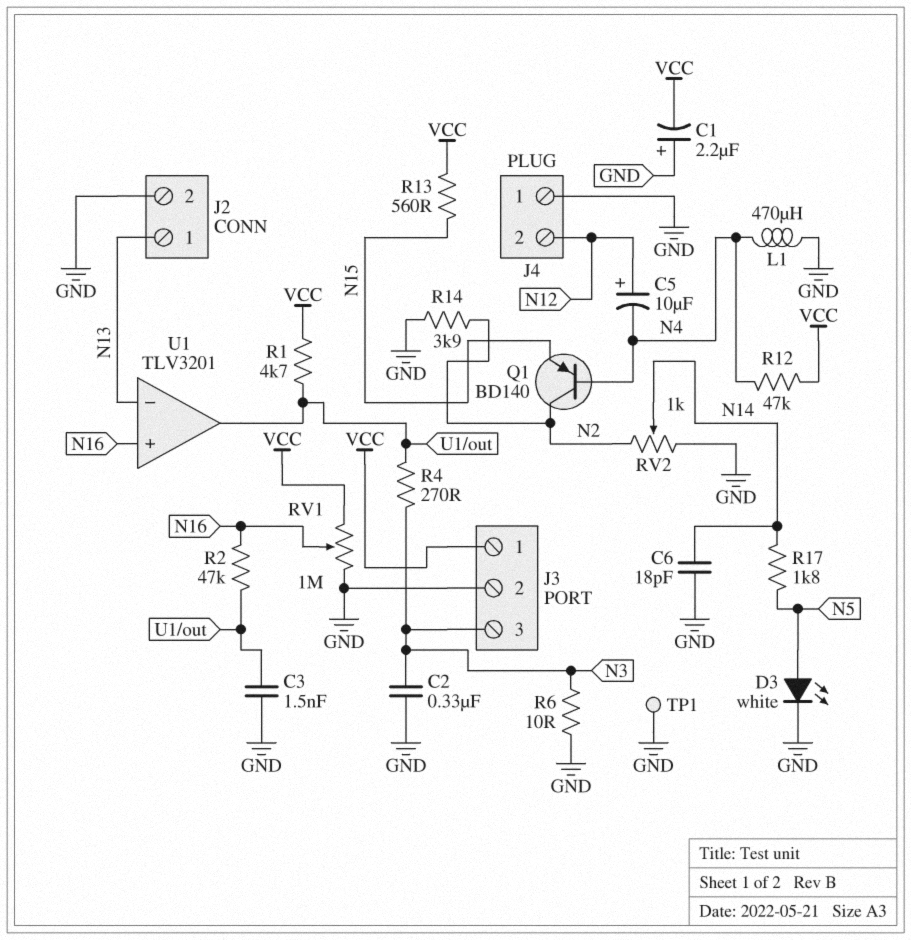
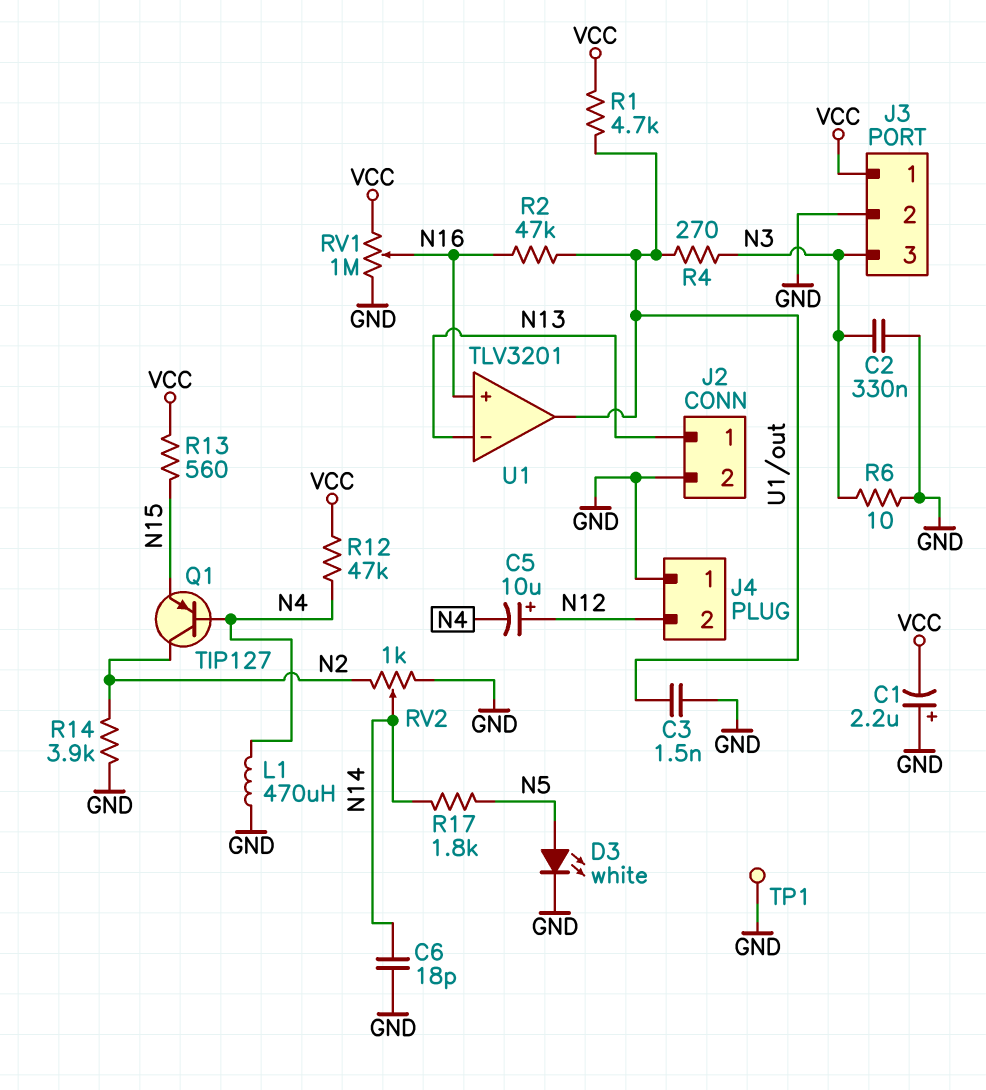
Q1: PNP BD140 (B N4, C N2, E N15) -> PNP TIP127 (B N4, C N2, E N15)

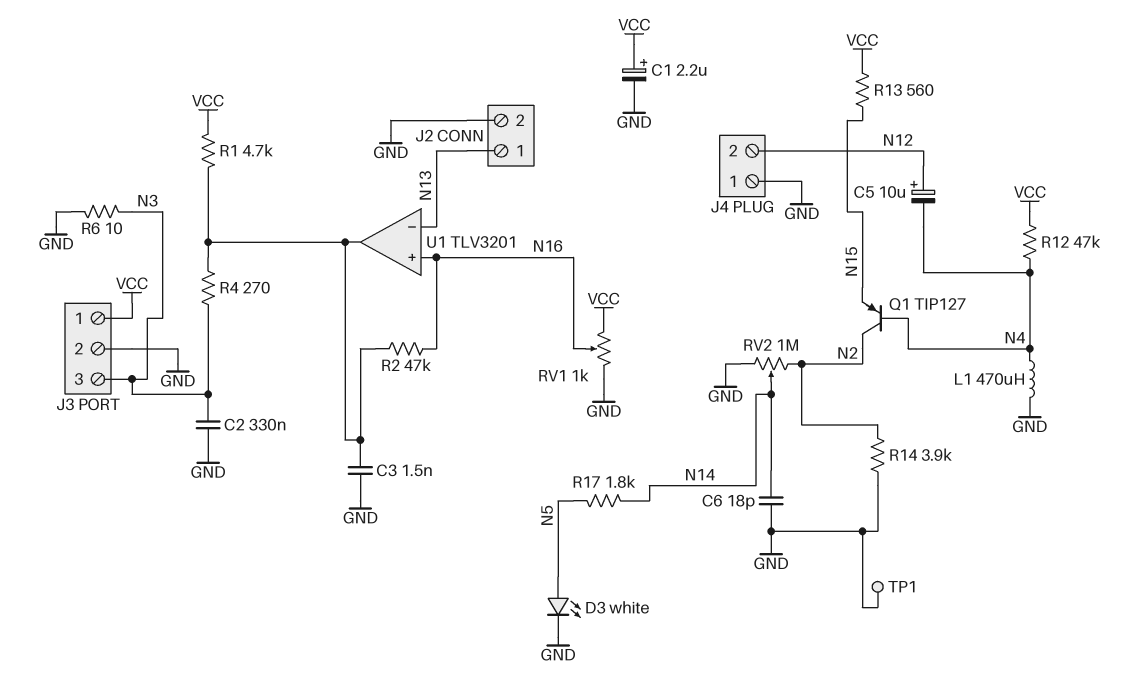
C1: 2.2uF (plus GND, minus VCC) -> 2.2uF (plus VCC, minus GND)
RV1: 1M (GND, VCC, wiper N16) -> 1k (GND, VCC, wiper N16)
RV2: 1k (GND, N2, wiper N14) -> 1M (GND, N2, wiper N14)

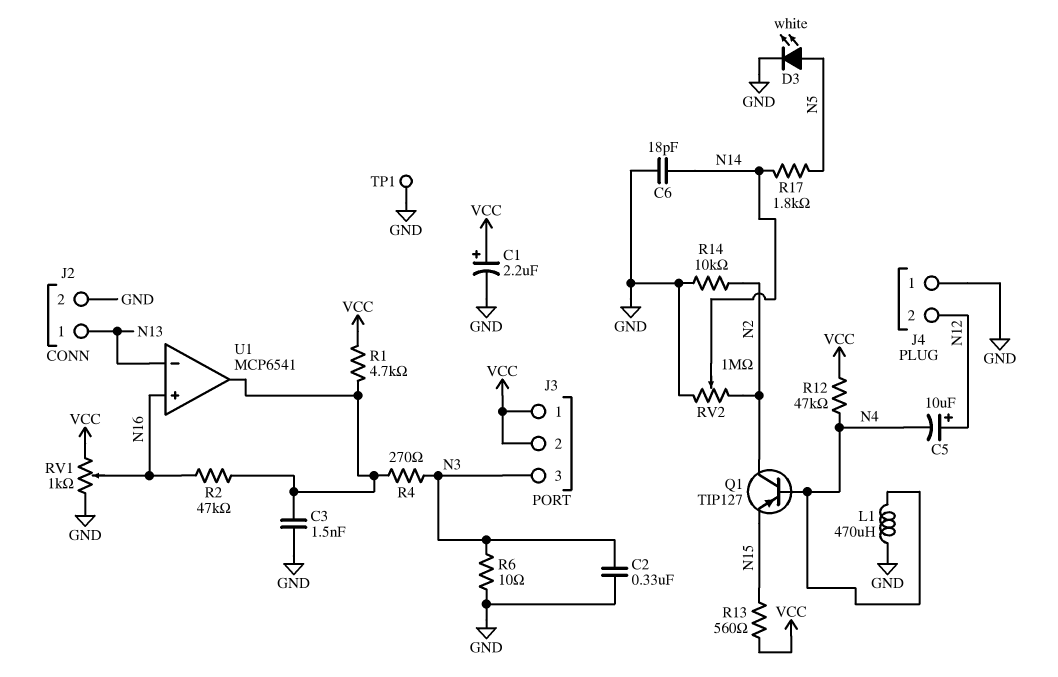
J3 pin 2: GND -> VCC
R14: 3.9k (GND, N2) -> 10k (GND, N2)
U1: TLV3201 -> MCP6541

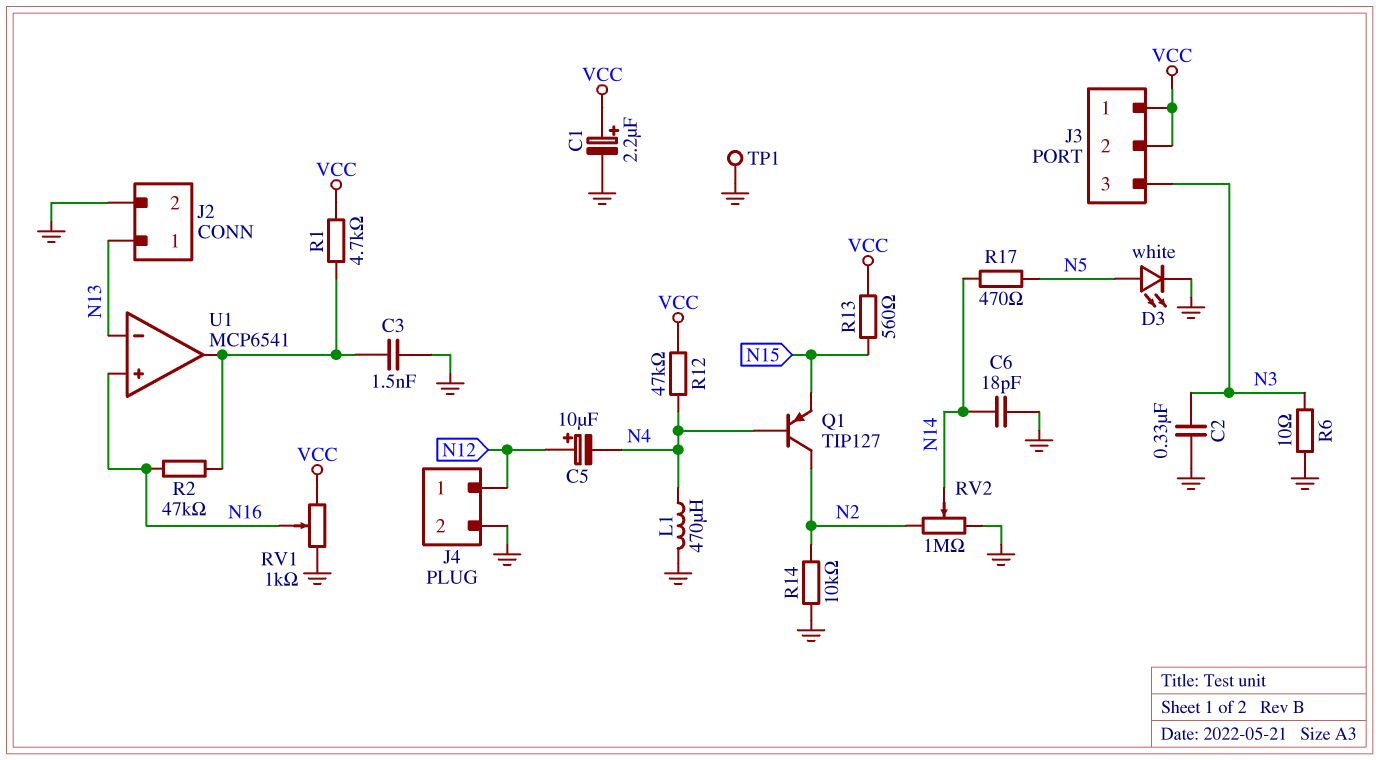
J4 pin 1: GND -> N12
J4 pin 2: N12 -> GND
R4: 270 (N3, U1/out) -> none
R17: 1.8k (N5, N14) -> 470 (N5, N14)

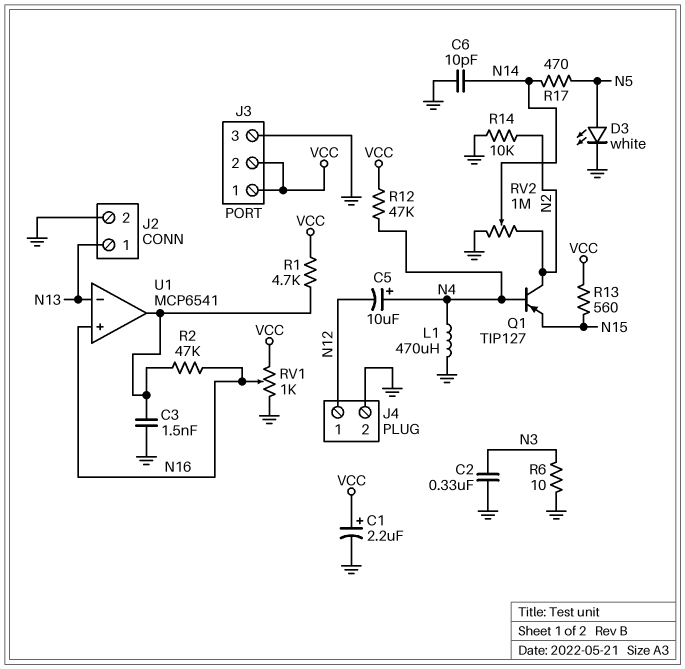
C5: 10uF (plus N12, minus N4) -> 10uF (plus N4, minus N12)
C6: 18pF (GND, N14) -> 10pF (GND, N14)
J3 pin 3: N3 -> GND
TP1: test point (GND) -> none

